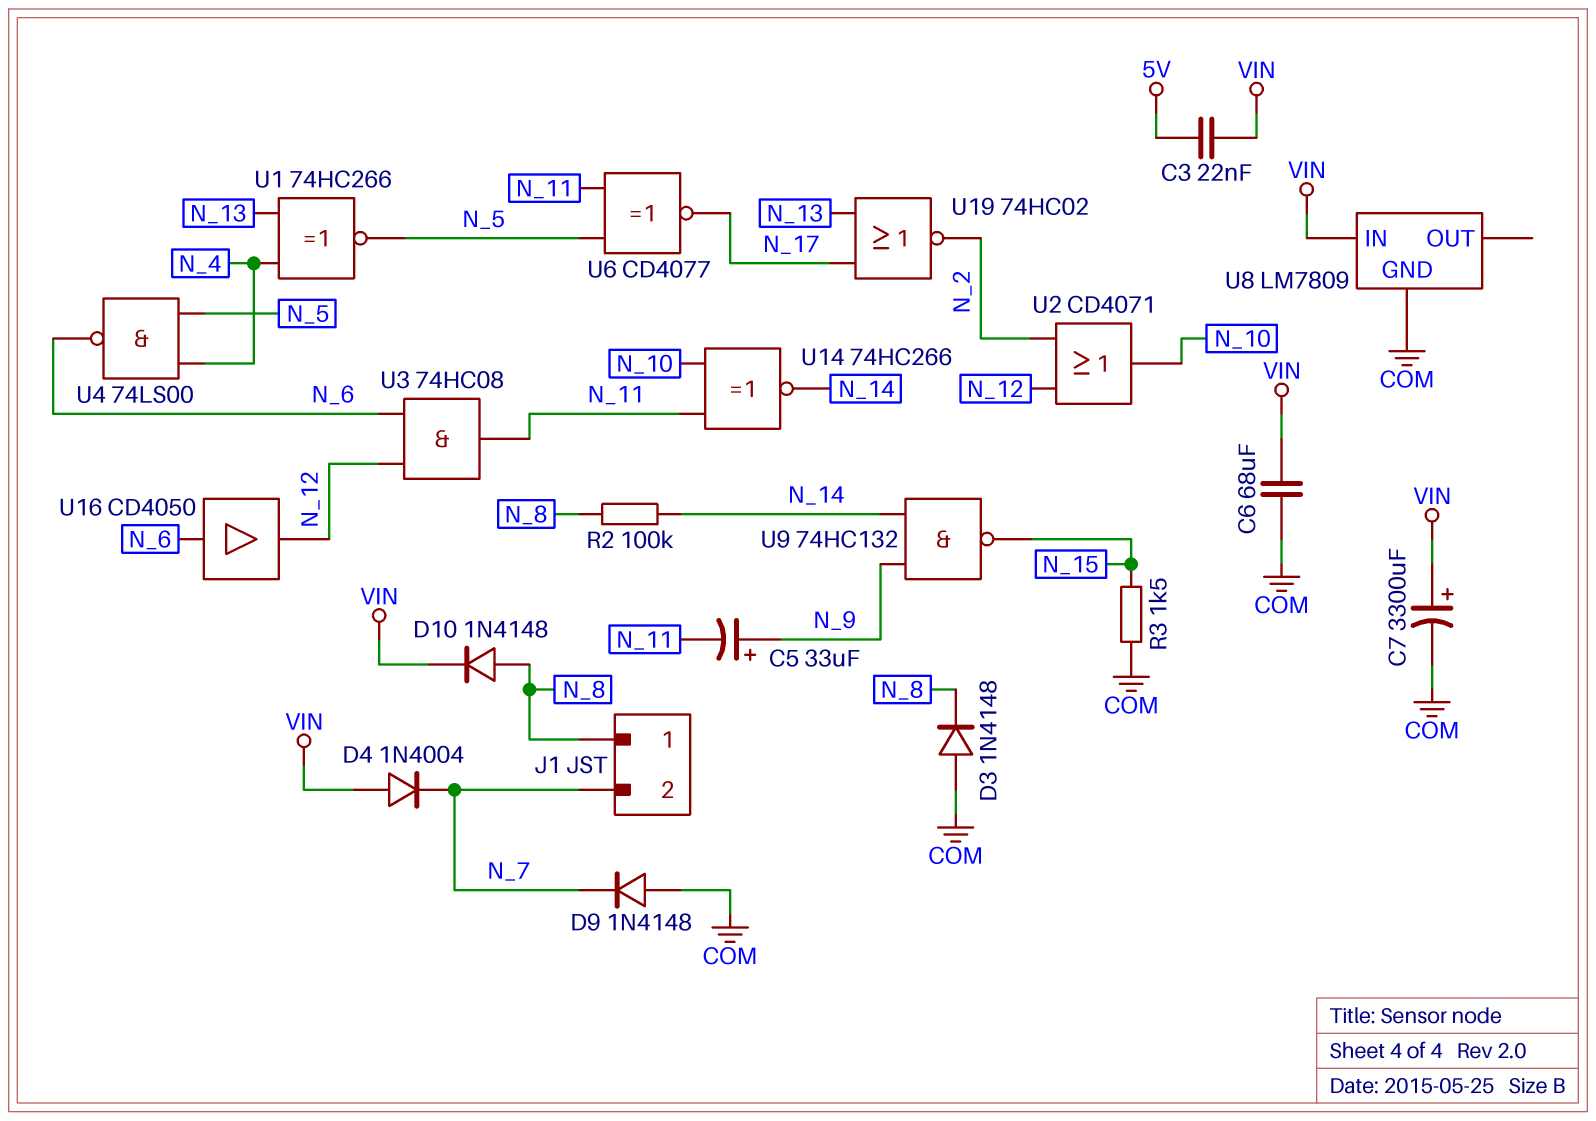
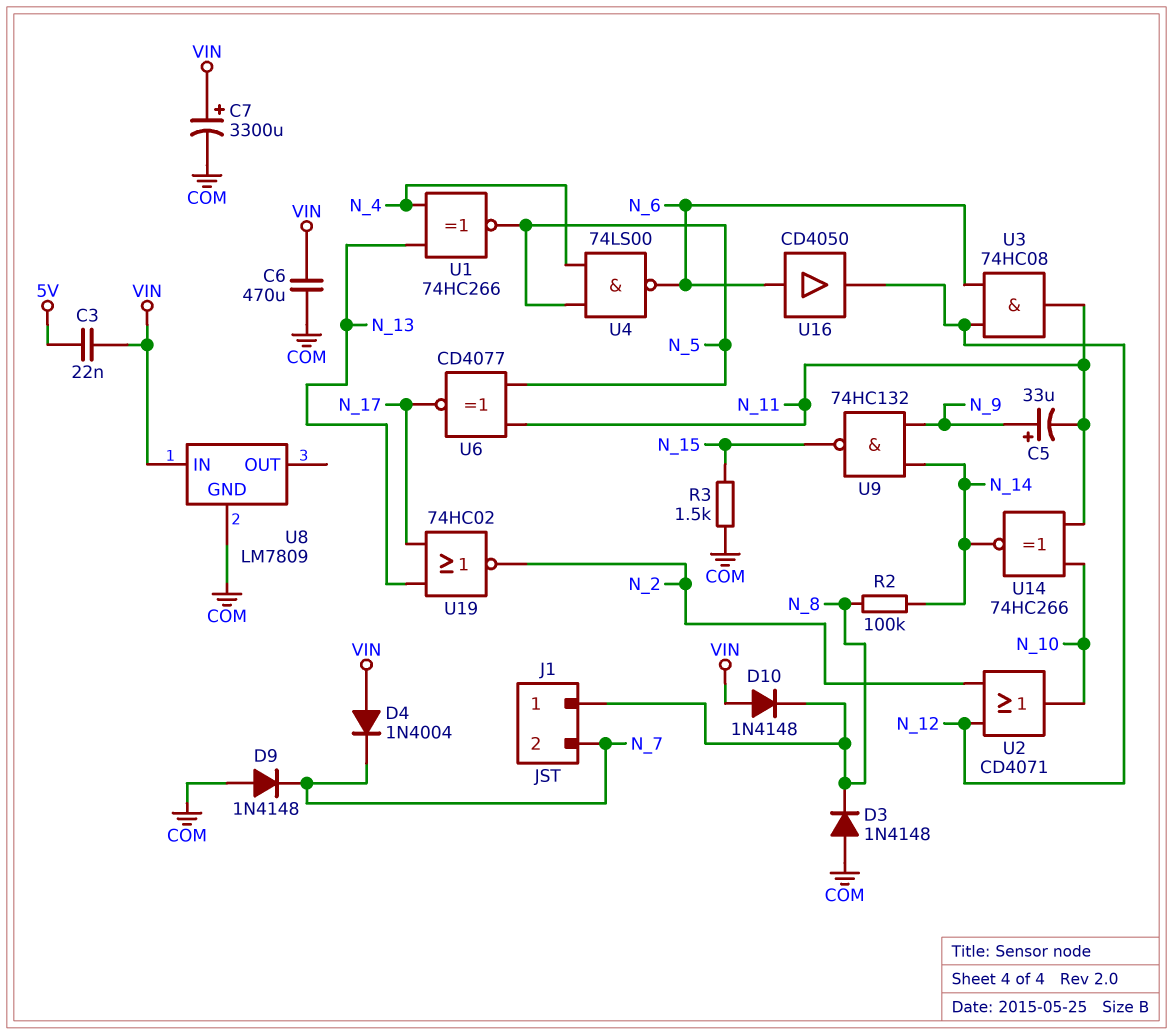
C6: 68uF (COM, VIN) -> 470uF (COM, VIN)
D10: diode 1N4148 (A N_8, K VIN) -> diode 1N4148 (A VIN, K N_8)

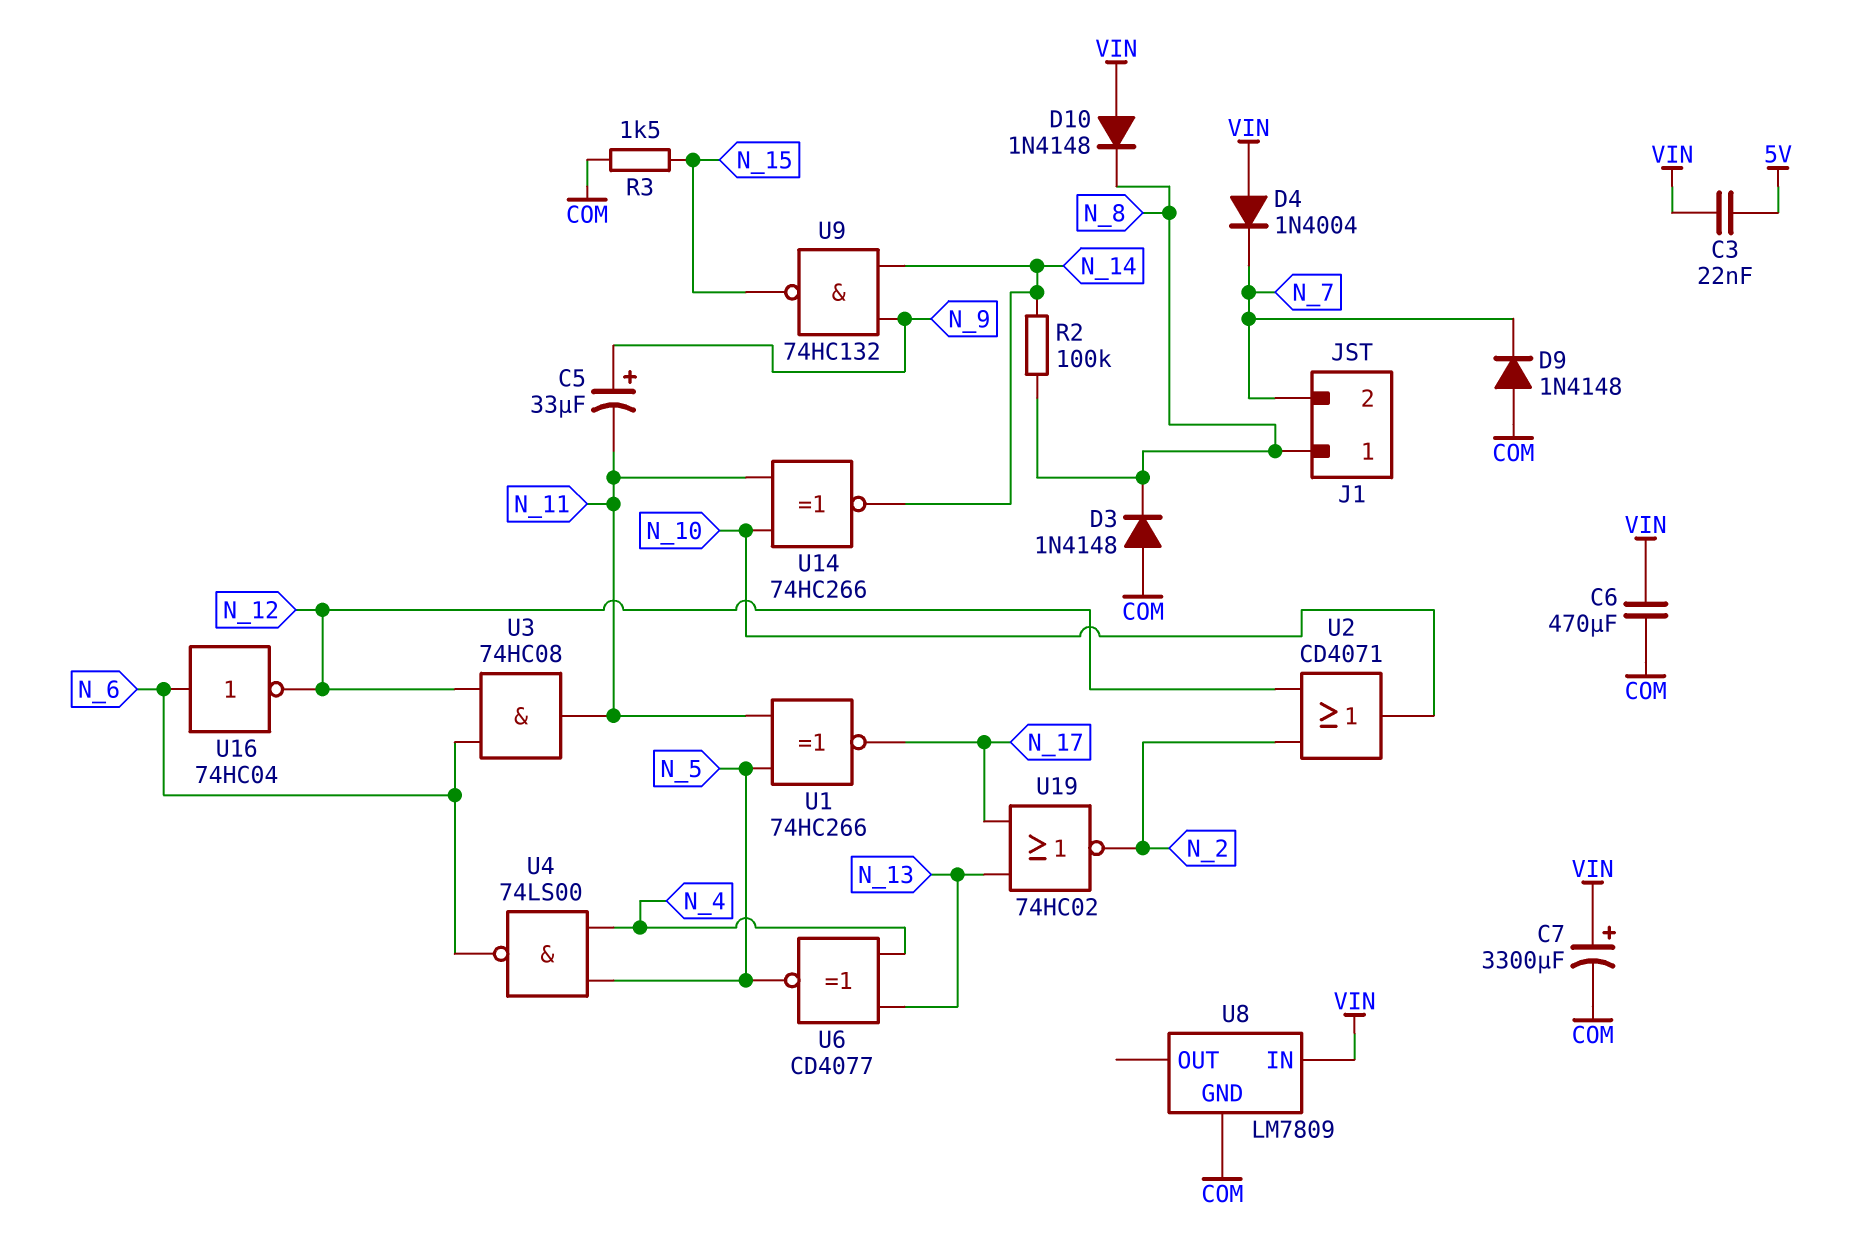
U1: XNOR 74HC266 (in N_4, in N_13, out N_5) -> XNOR 74HC266 (in N_5, in N_11, out N_17)
U6: XNOR CD4077 (in N_5, in N_11, out N_17) -> XNOR CD4077 (in N_4, in N_13, out N_5)
U16: buffer CD4050 (in N_6, out N_12) -> NOT 74HC04 (in N_6, out N_12)

